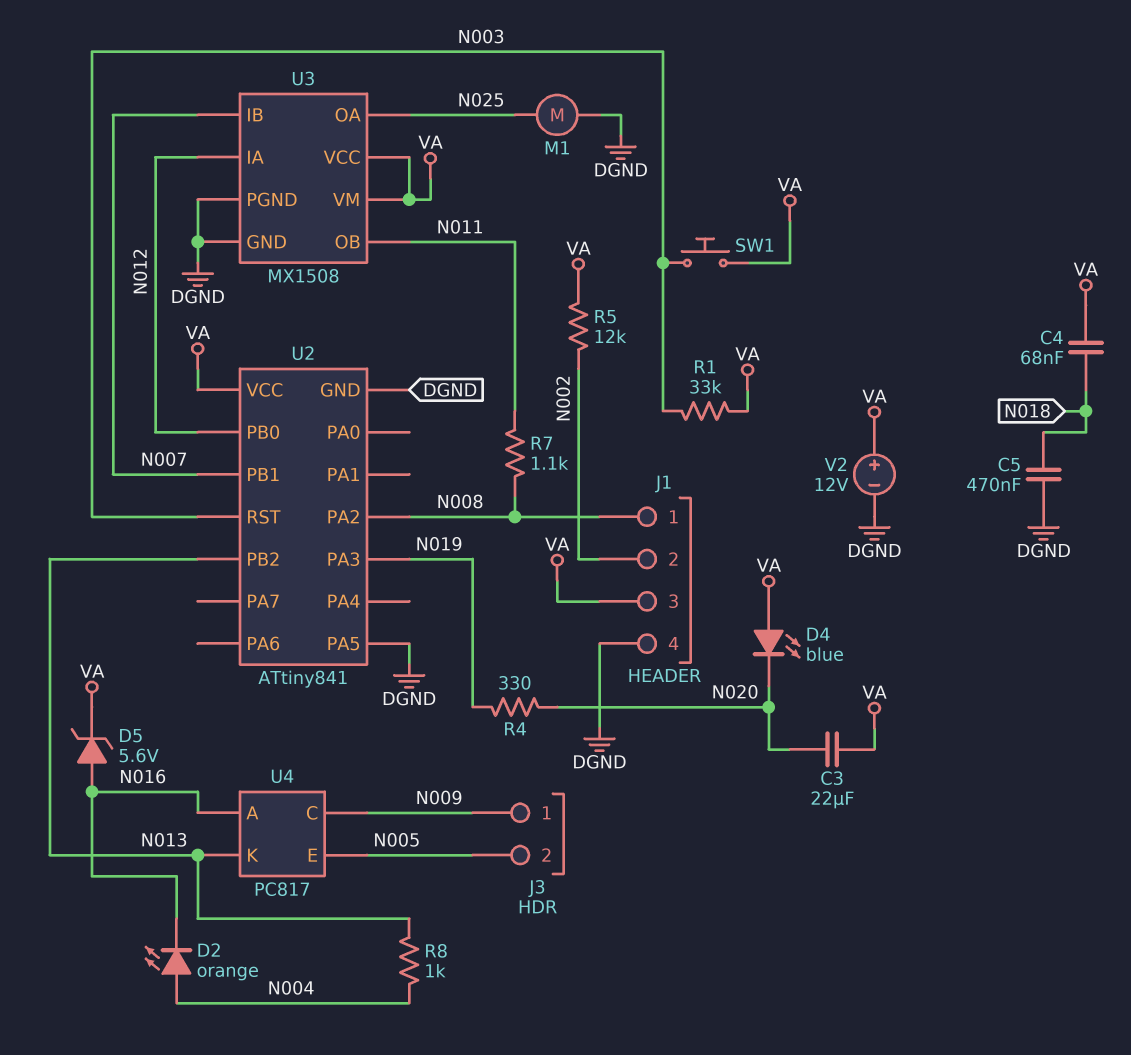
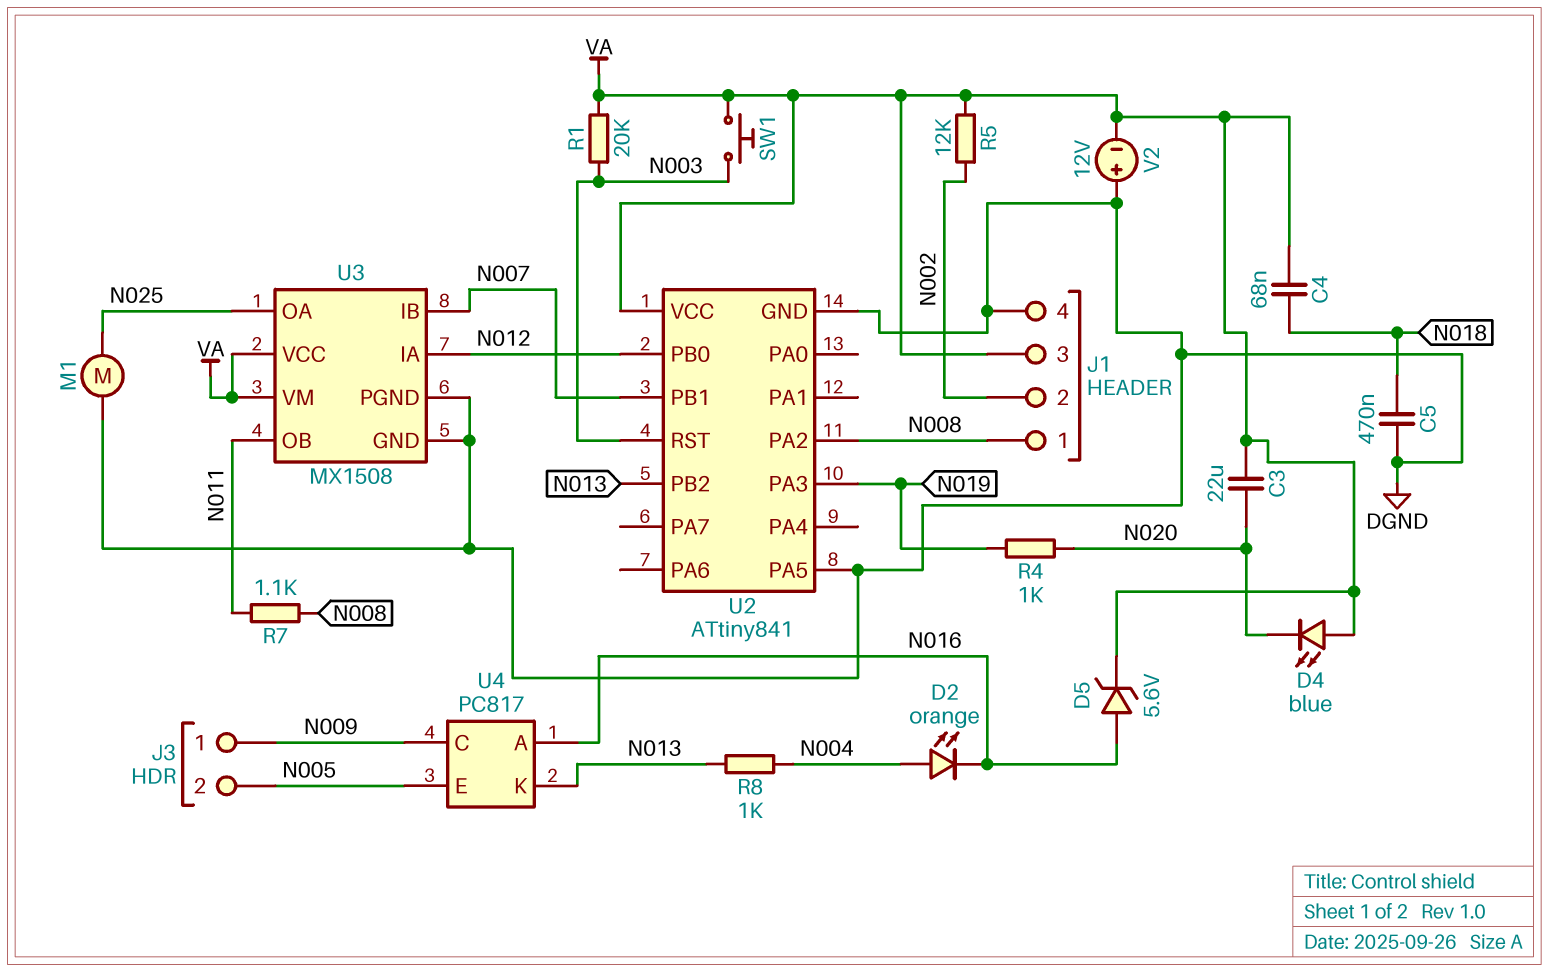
R1: 33k (N003, VA) -> 20k (N003, VA)
R4: 330 (N019, N020) -> 1k (N019, N020)
V2: 12V (plus VA, minus DGND) -> 12V (plus DGND, minus VA)

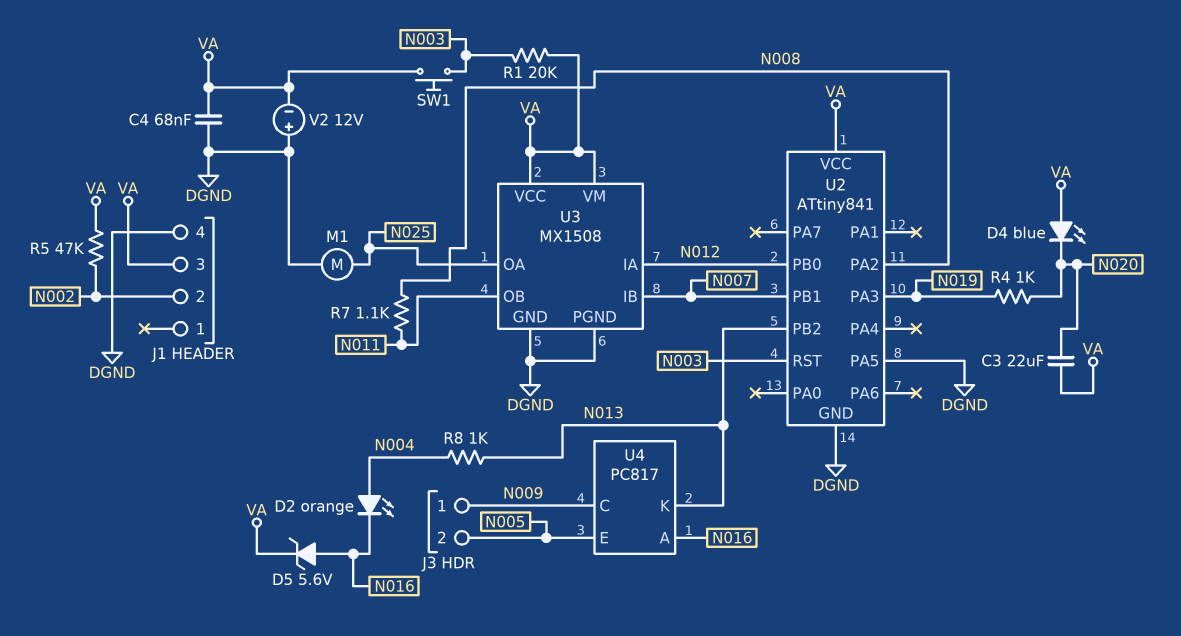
C4: 68nF (N018, VA) -> 68nF (DGND, VA)
C5: 470nF (DGND, N018) -> none
J1 pin 1: N008 -> none
R5: 12k (N002, VA) -> 47k (N002, VA)

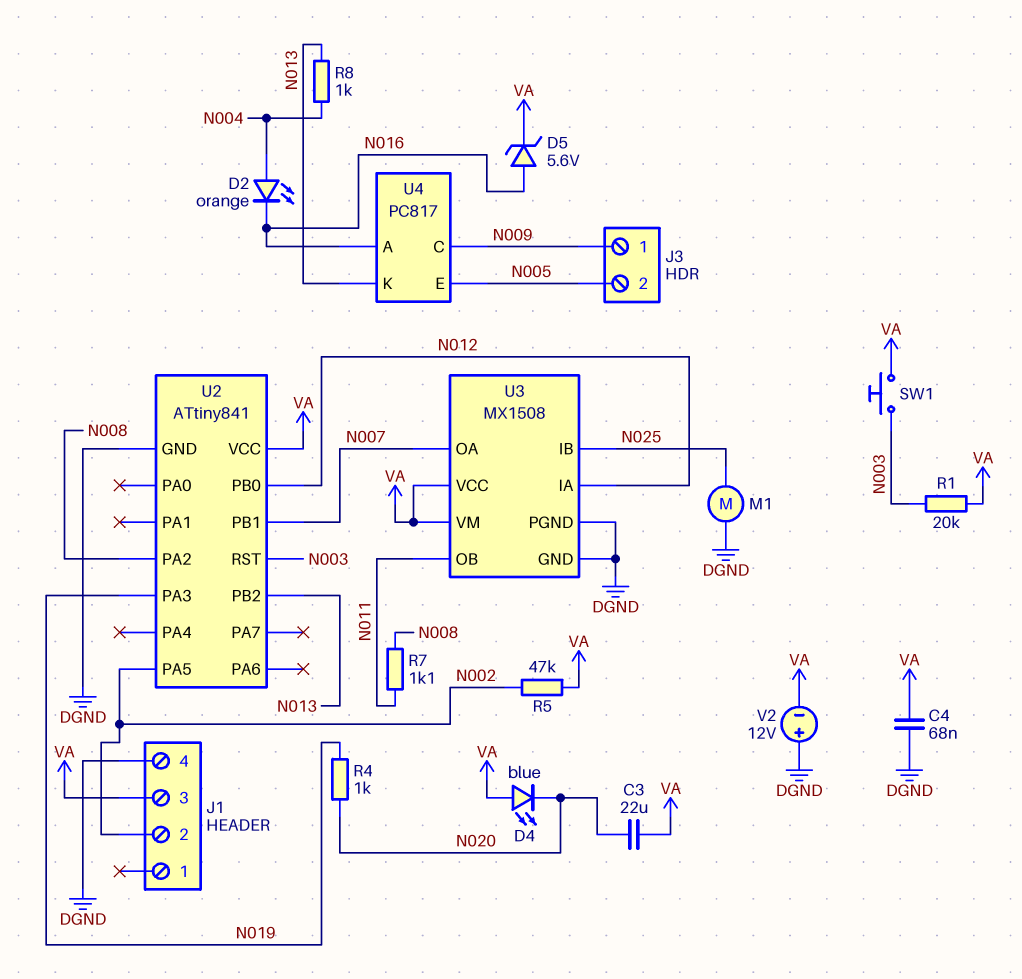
U2 pin PA5: DGND -> N002
U3 pin IB: N007 -> N025
U3 pin OA: N025 -> N007

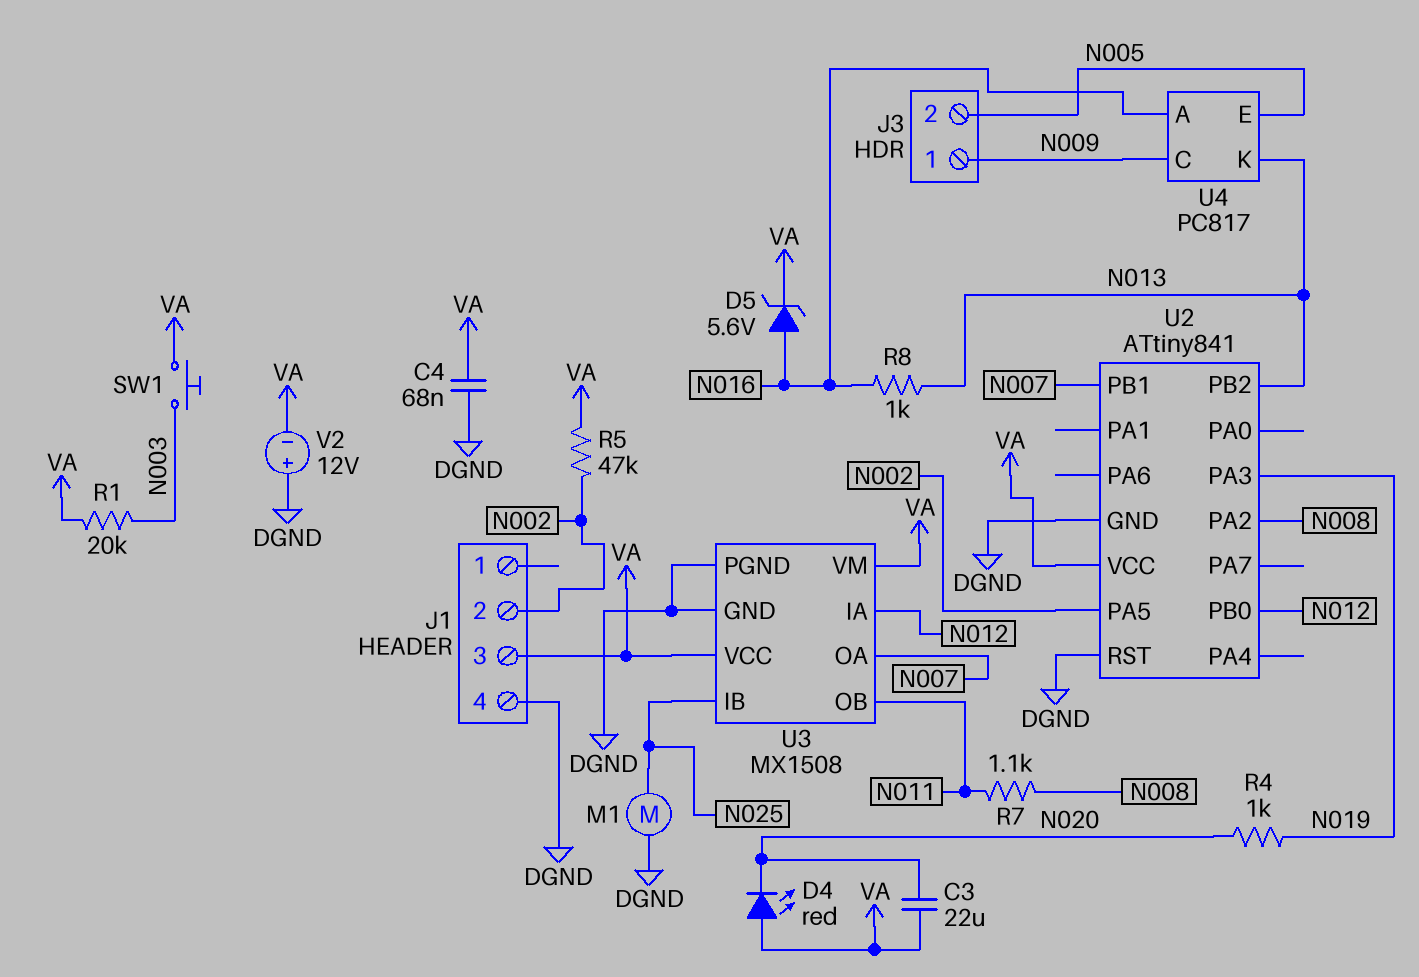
D2: LED orange (A N004, K N016) -> none
D4: LED blue (A VA, K N020) -> LED red (A VA, K N020)
R8: 1k (N004, N013) -> 1k (N013, N016)
U2 pin RST: N003 -> DGND

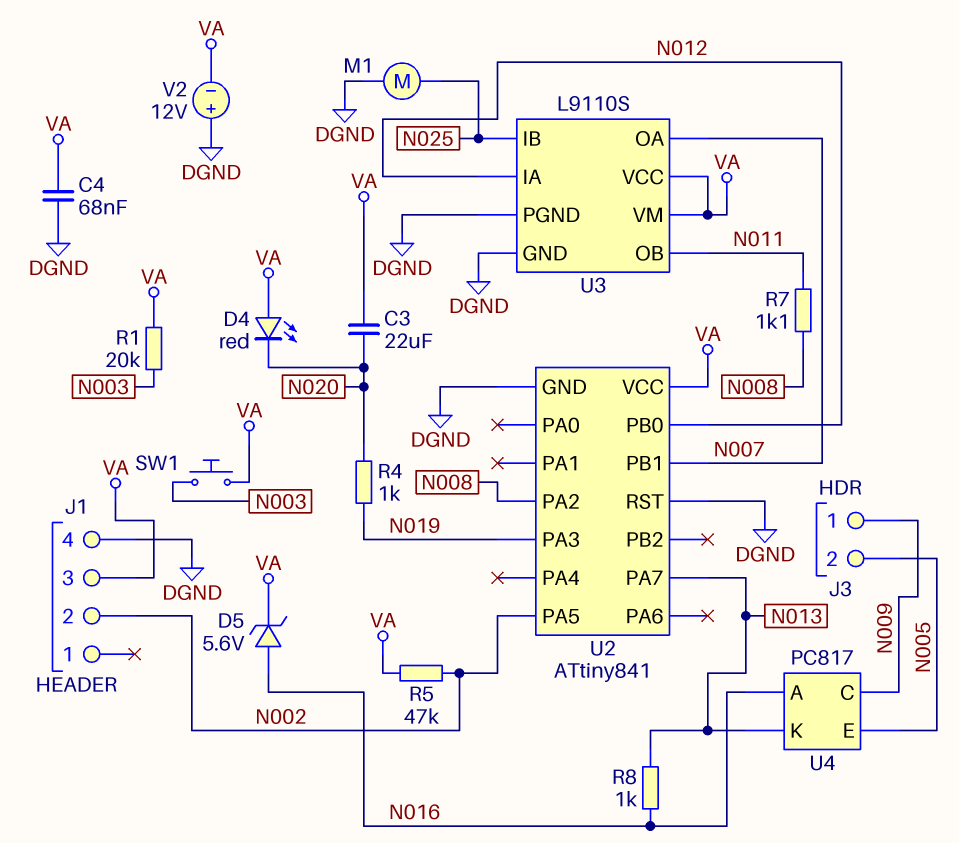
U2 pin PA7: none -> N013
U2 pin PB2: N013 -> none
U3: MX1508 -> L9110S

